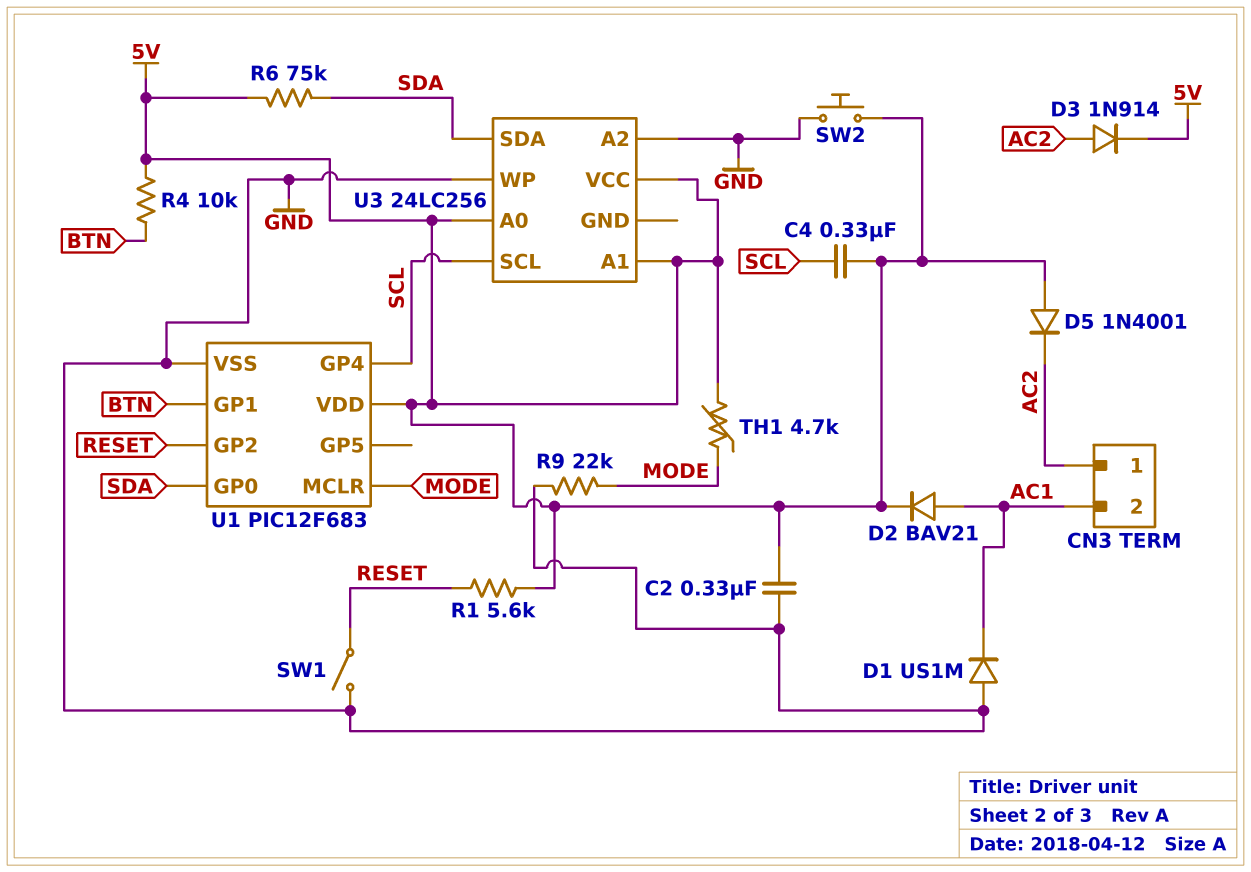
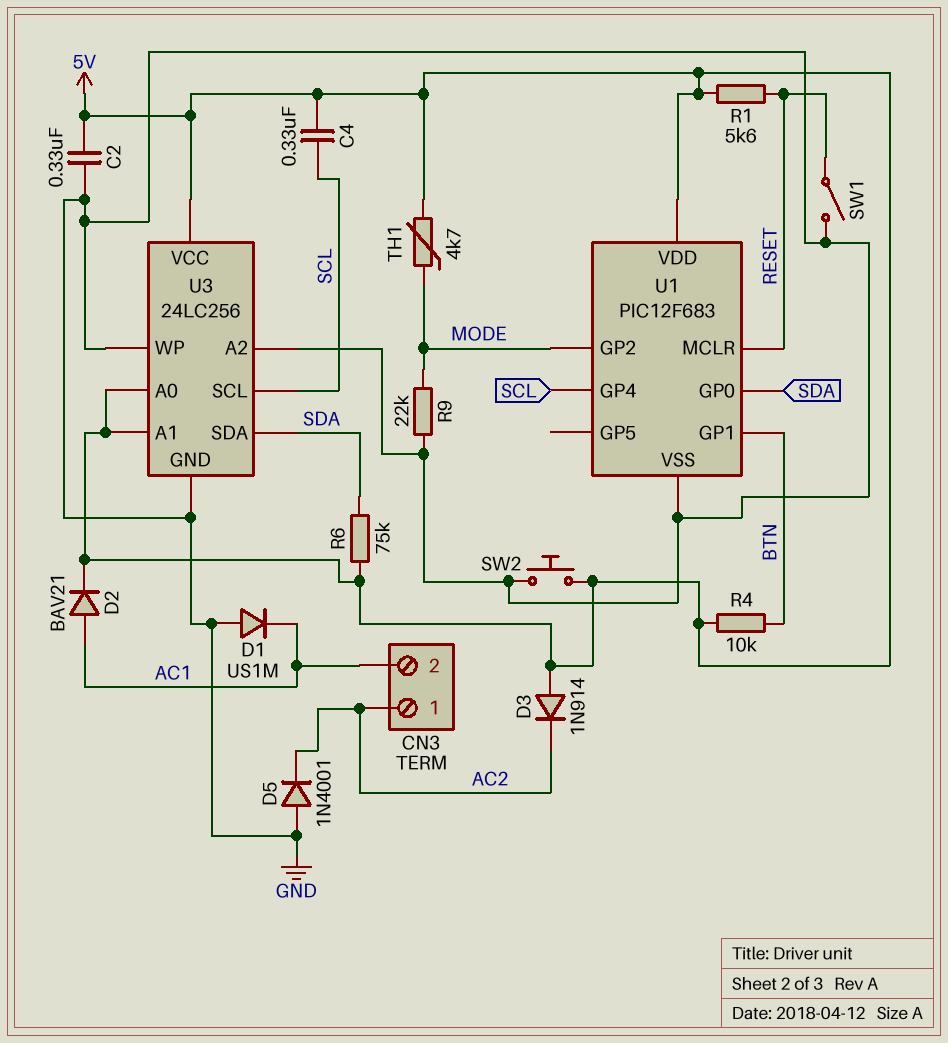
D3: diode 1N914 (A AC2, K 5V) -> diode 1N914 (A 5V, K AC2)
D5: diode 1N4001 (A 5V, K AC2) -> diode 1N4001 (A GND, K AC2)
U1 pin GP2: RESET -> MODE
U1 pin MCLR: MODE -> RESET
U3 pin GND: none -> GND

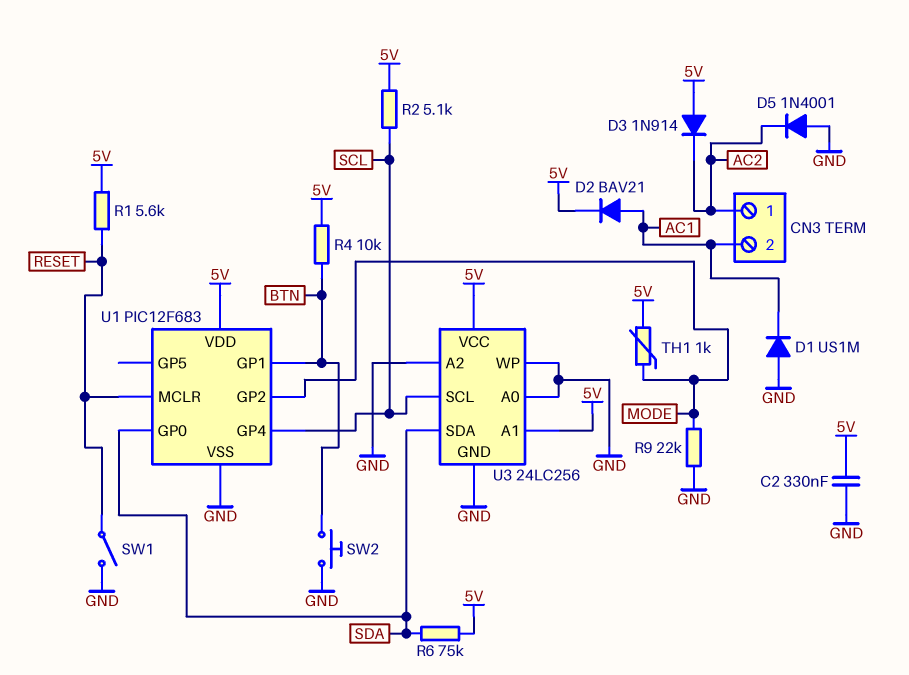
C4: 330nF (5V, SCL) -> none
R2: none -> 5.1k (5V, SCL)
SW2: button (5V, GND) -> button (BTN, GND)
TH1: 4.7k (5V, MODE) -> 1k (5V, MODE)
U3 pin A0: 5V -> GND

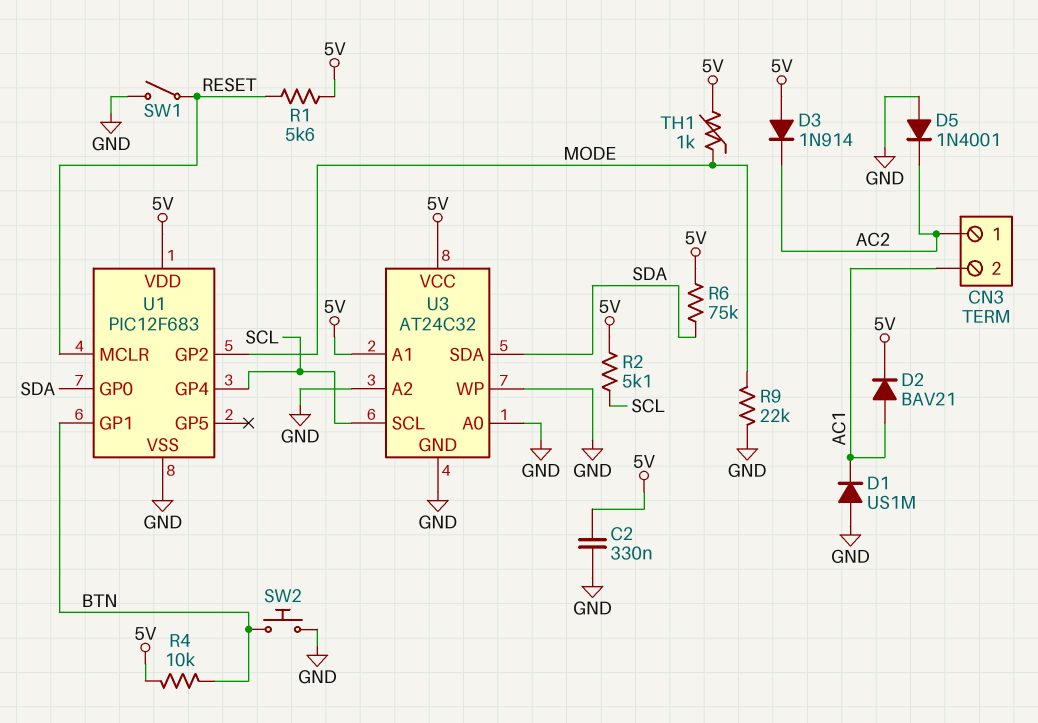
U3: 24LC256 -> AT24C32

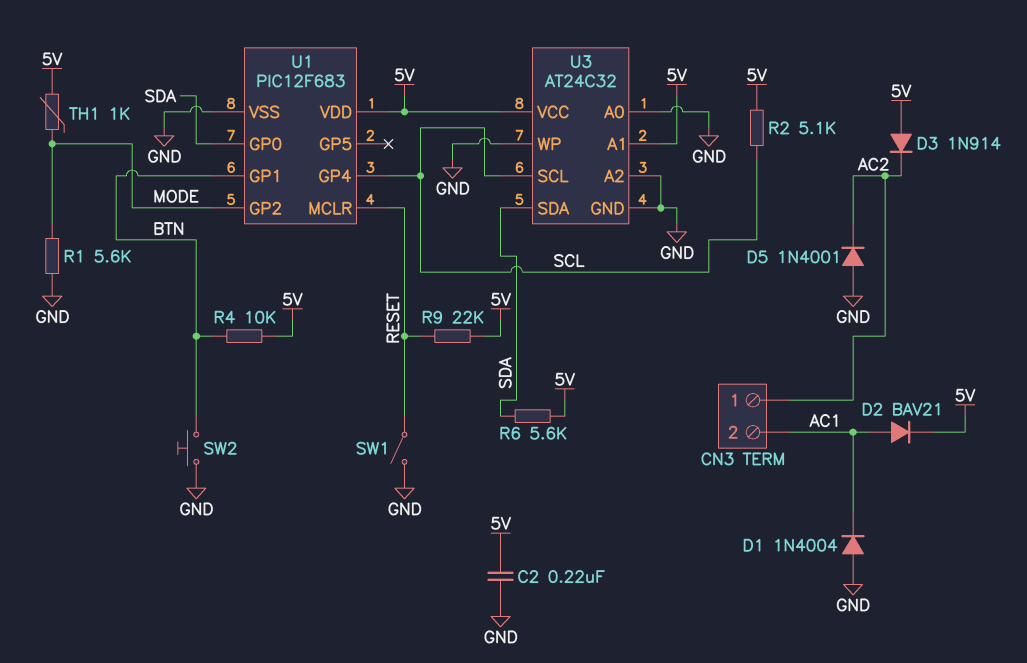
C2: 330nF (5V, GND) -> 220nF (5V, GND)
D1: diode US1M (A GND, K AC1) -> diode 1N4004 (A GND, K AC1)
R1: 5.6k (5V, RESET) -> 5.6k (GND, MODE)
R6: 75k (5V, SDA) -> 5.6k (5V, SDA)
R9: 22k (GND, MODE) -> 22k (5V, RESET)

